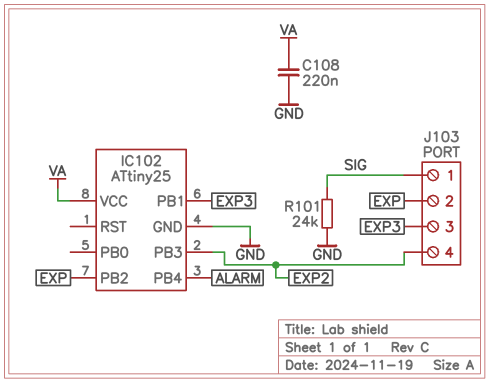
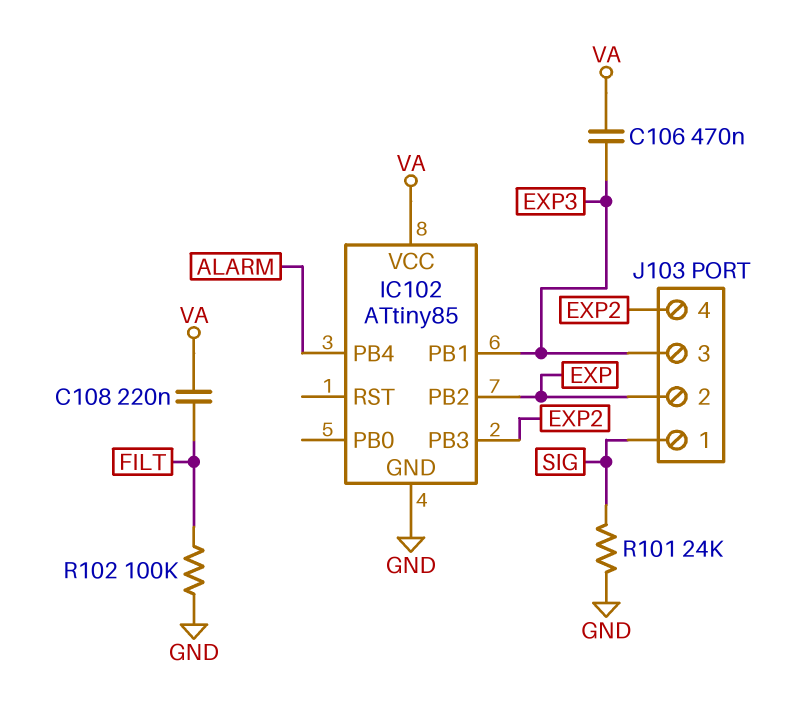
C106: none -> 470nF (EXP3, VA)
C108: 220nF (GND, VA) -> 220nF (FILT, VA)
IC102: ATtiny25 -> ATtiny85
R102: none -> 100k (FILT, GND)

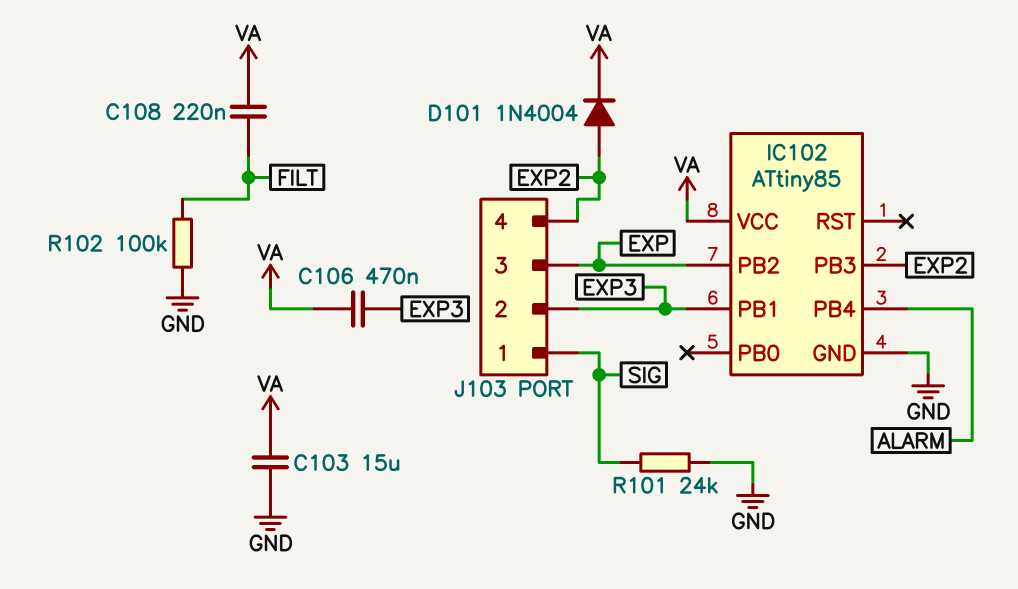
C103: none -> 15uF (GND, VA)
D101: none -> diode 1N4004 (A EXP2, K VA)
J103 pin 2: EXP -> EXP3
J103 pin 3: EXP3 -> EXP

